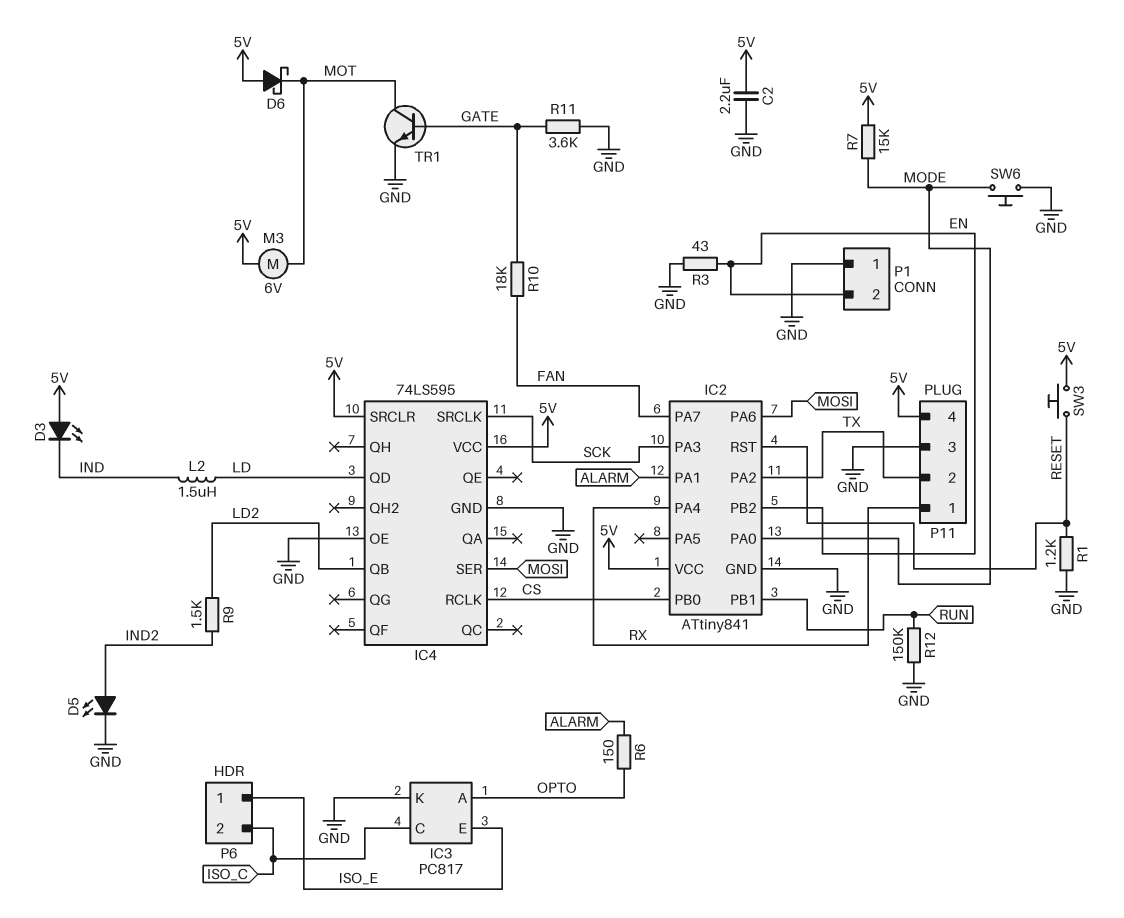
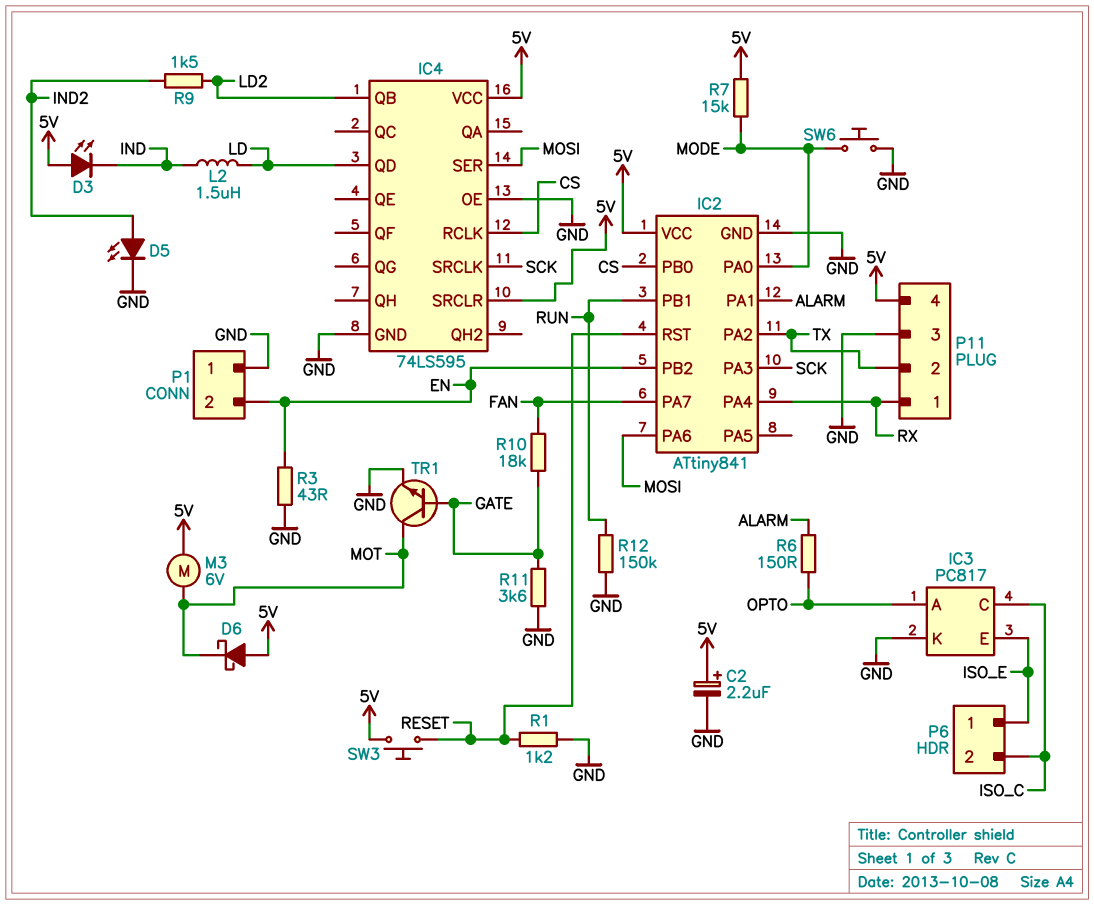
C2: 2.2uF (5V, GND) -> 2.2uF (plus 5V, minus GND)

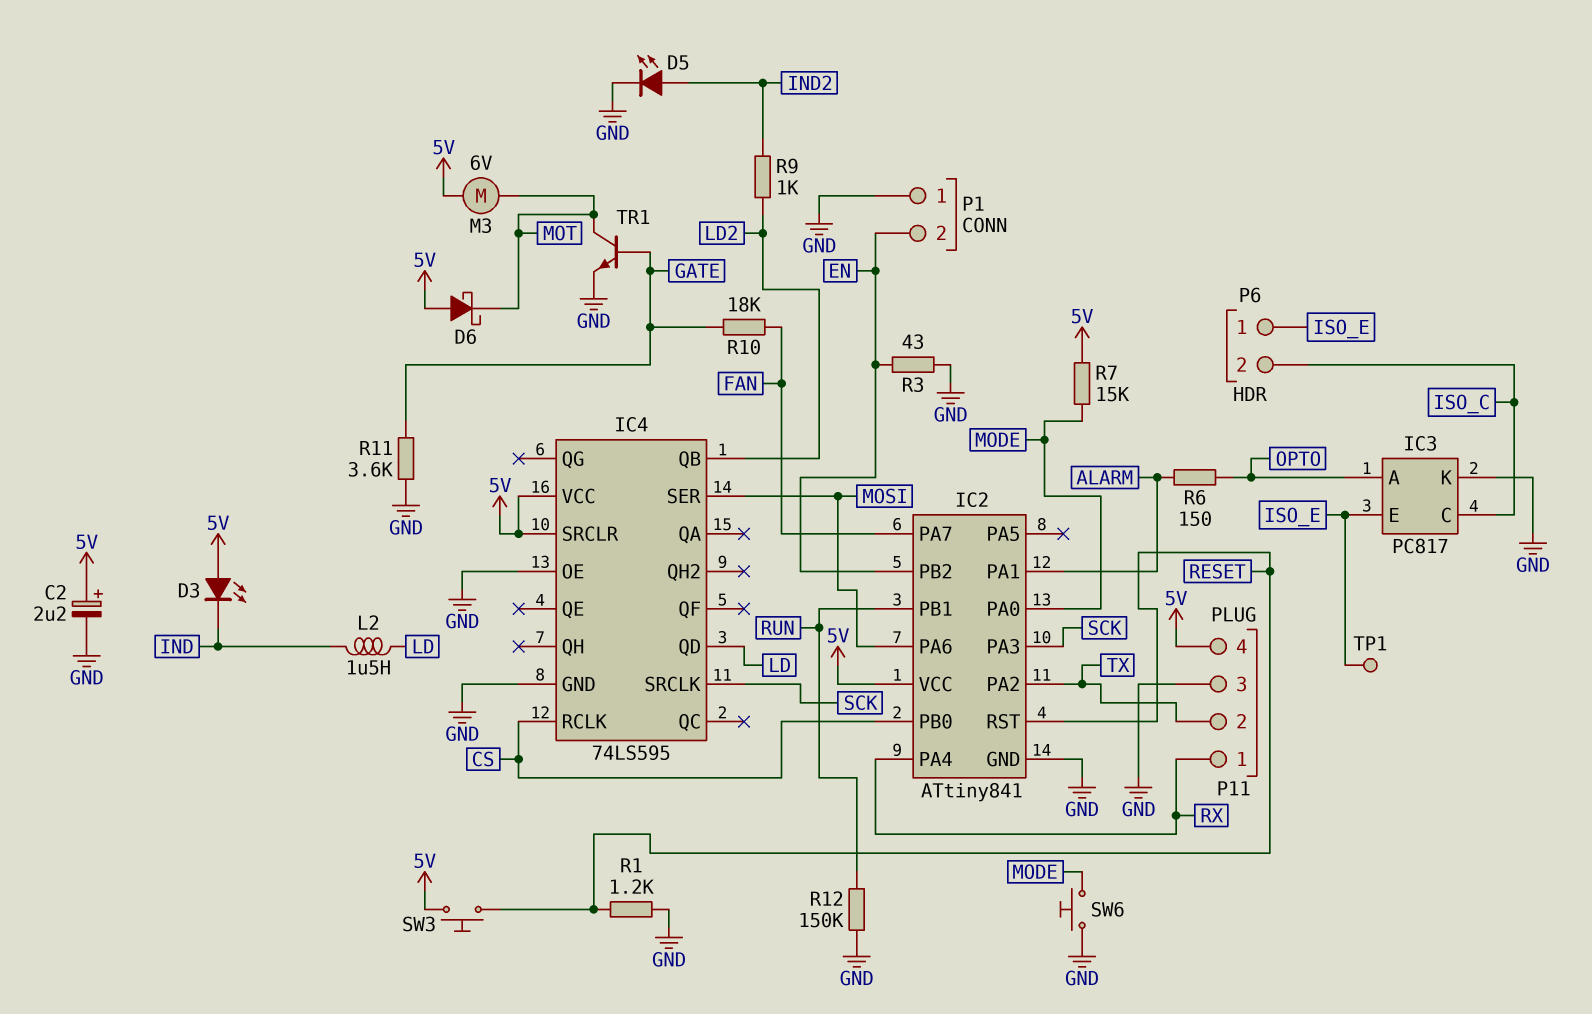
R9: 1.5k (IND2, LD2) -> 1k (IND2, LD2)
TP1: none -> test point (ISO_E)

